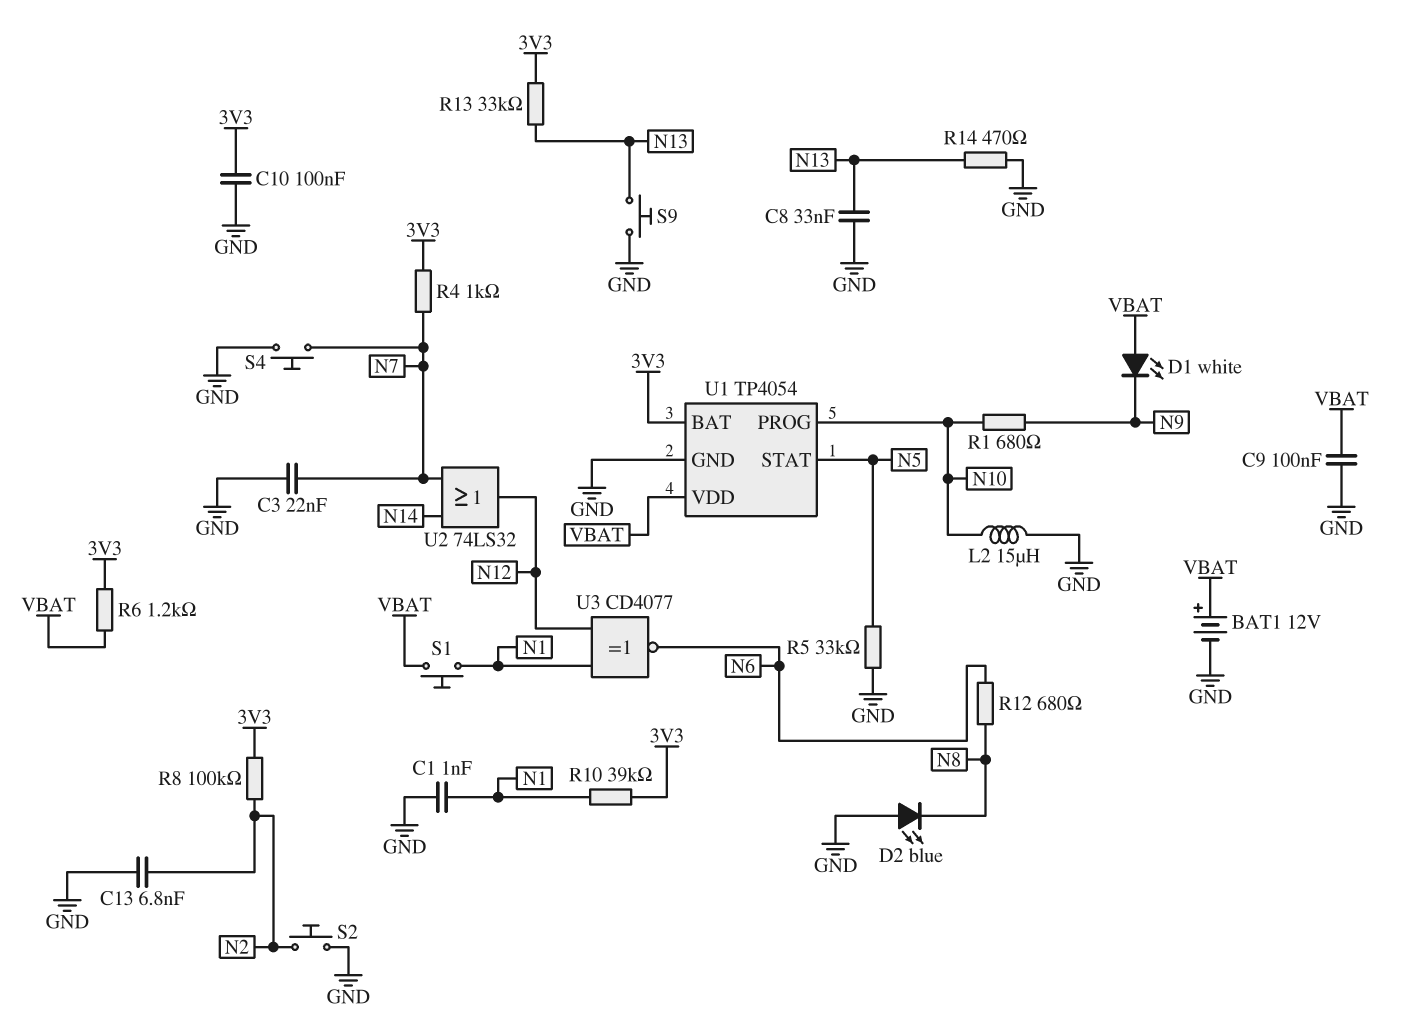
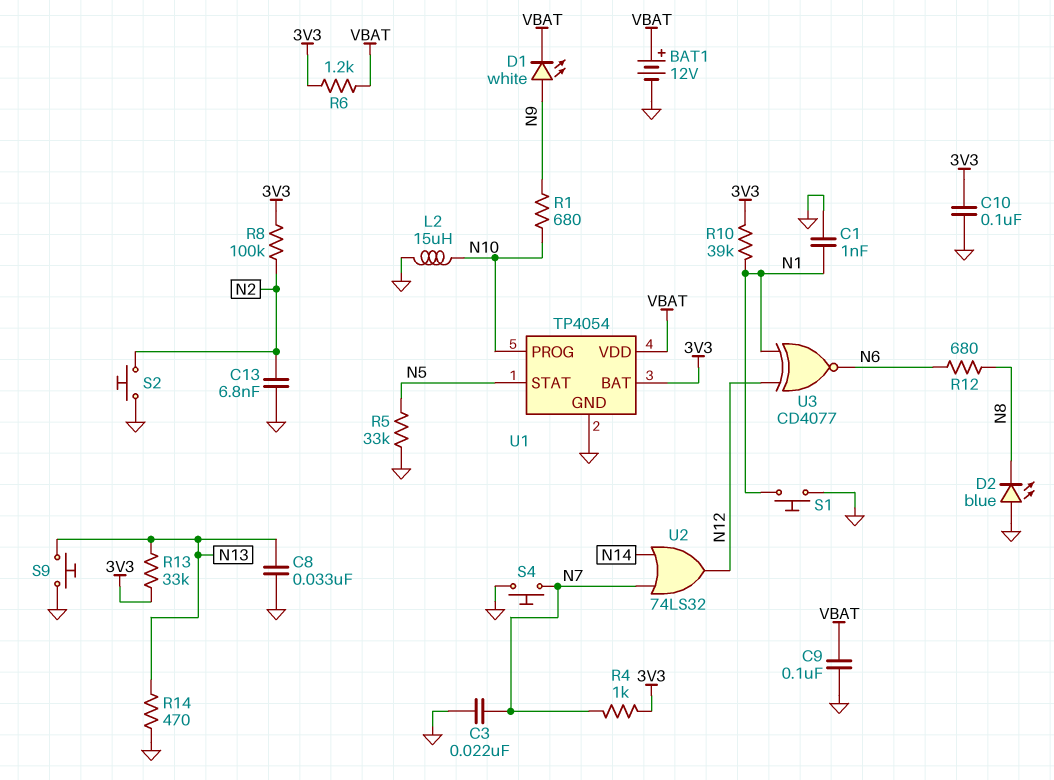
D1: LED white (A VBAT, K N9) -> LED white (A N9, K VBAT)
S1: button (N1, VBAT) -> button (GND, N1)

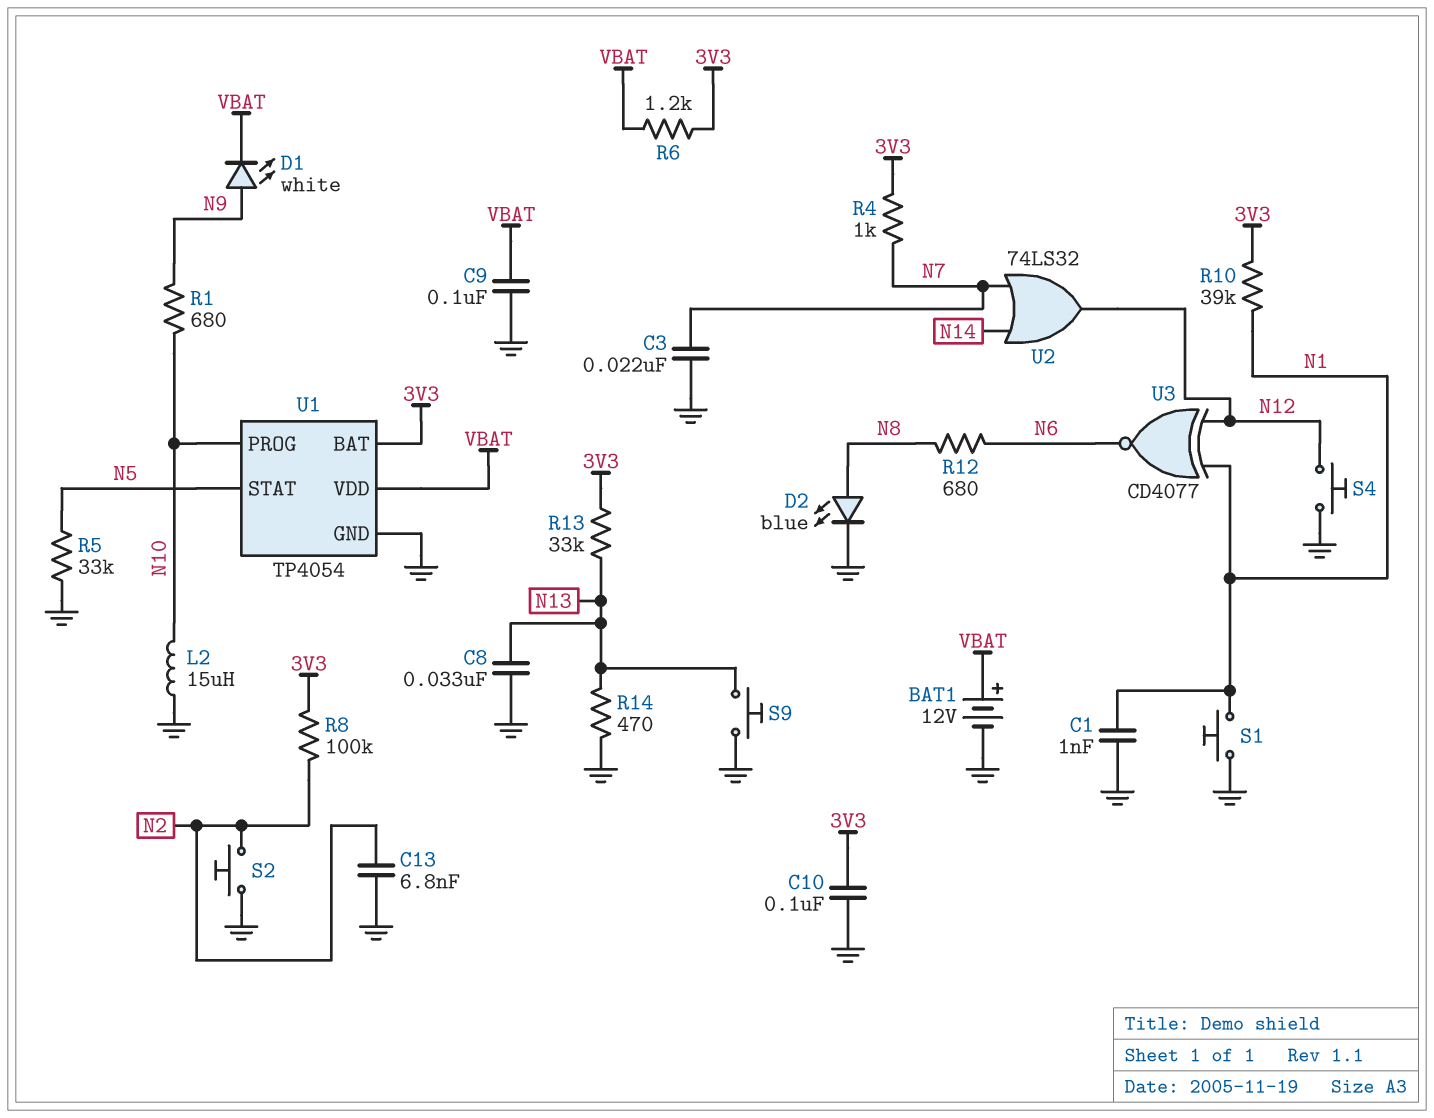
D2: LED blue (A GND, K N8) -> LED blue (A N8, K GND)
S4: button (GND, N7) -> button (GND, N12)

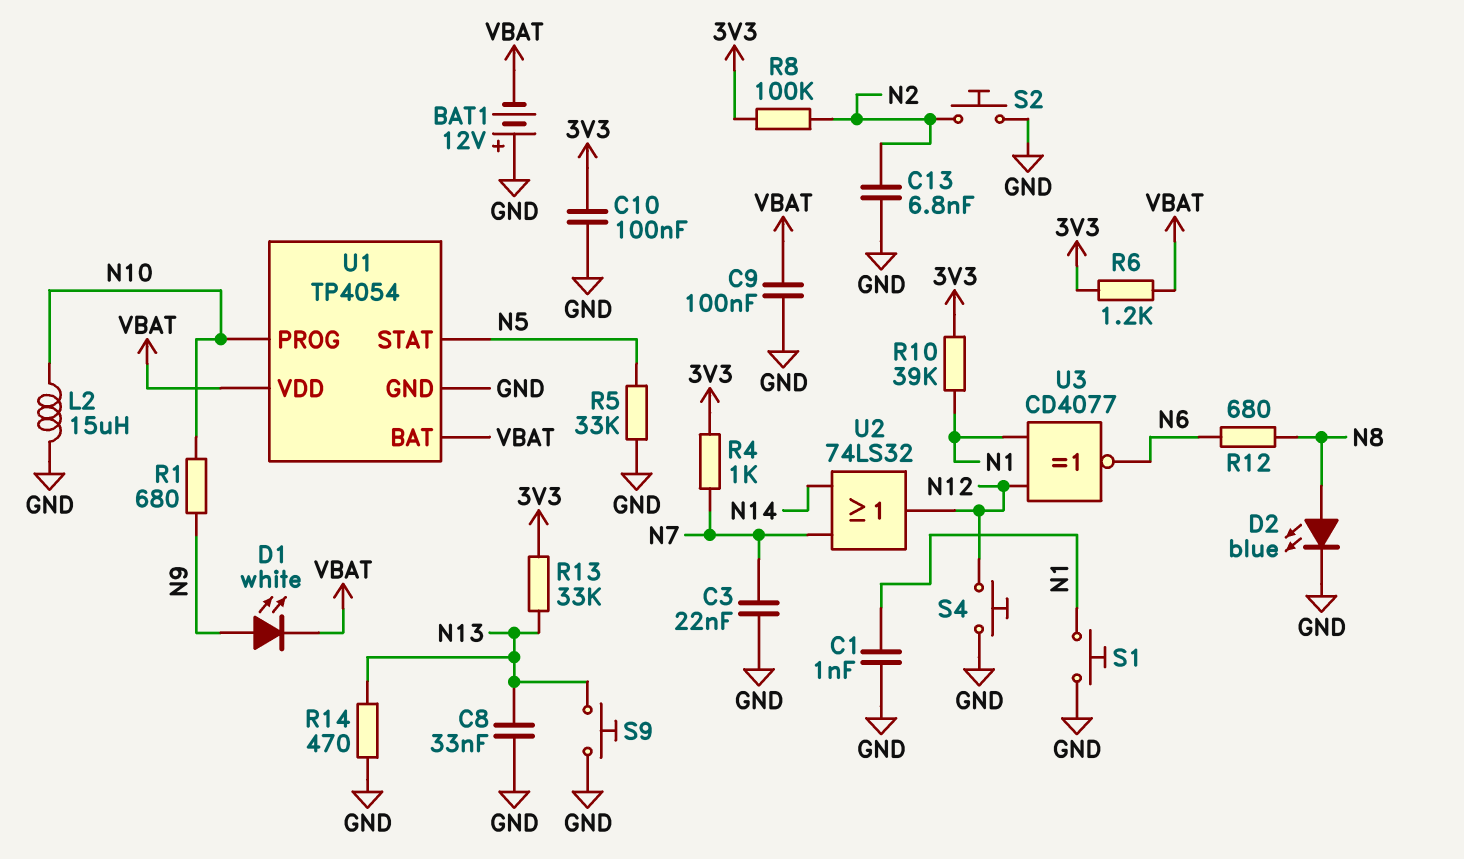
BAT1: 12V (plus VBAT, minus GND) -> 12V (plus GND, minus VBAT)
U1 pin BAT: 3V3 -> VBAT

